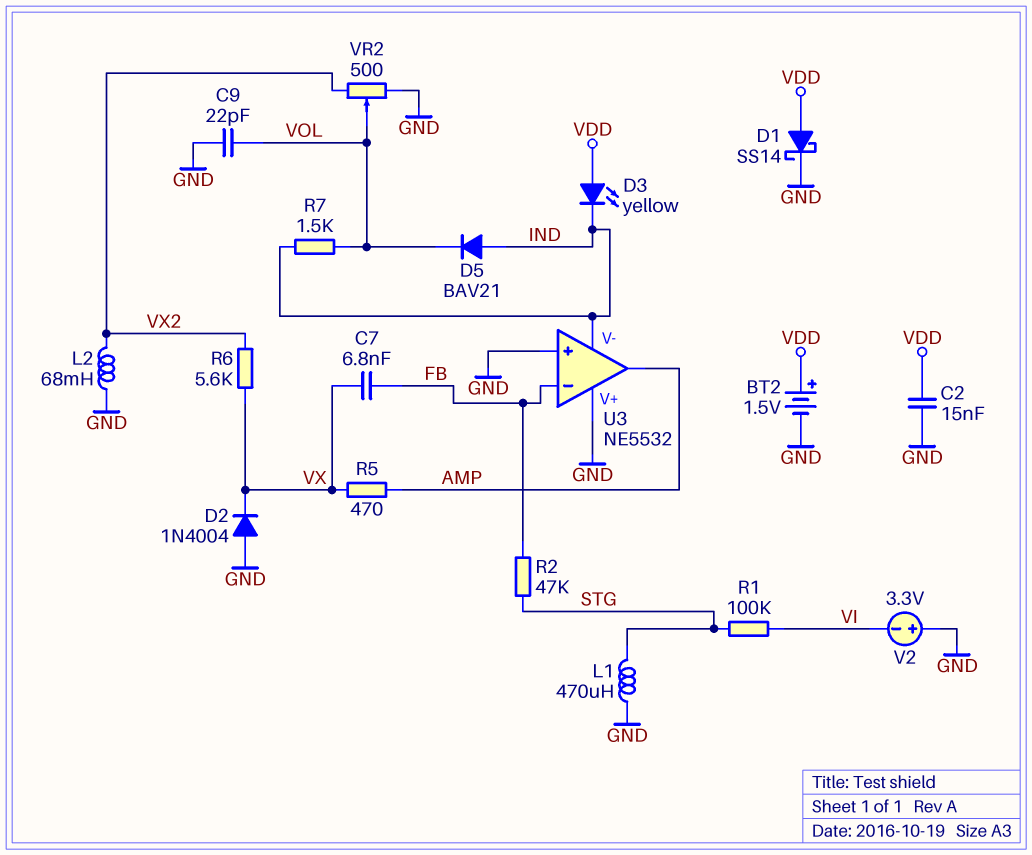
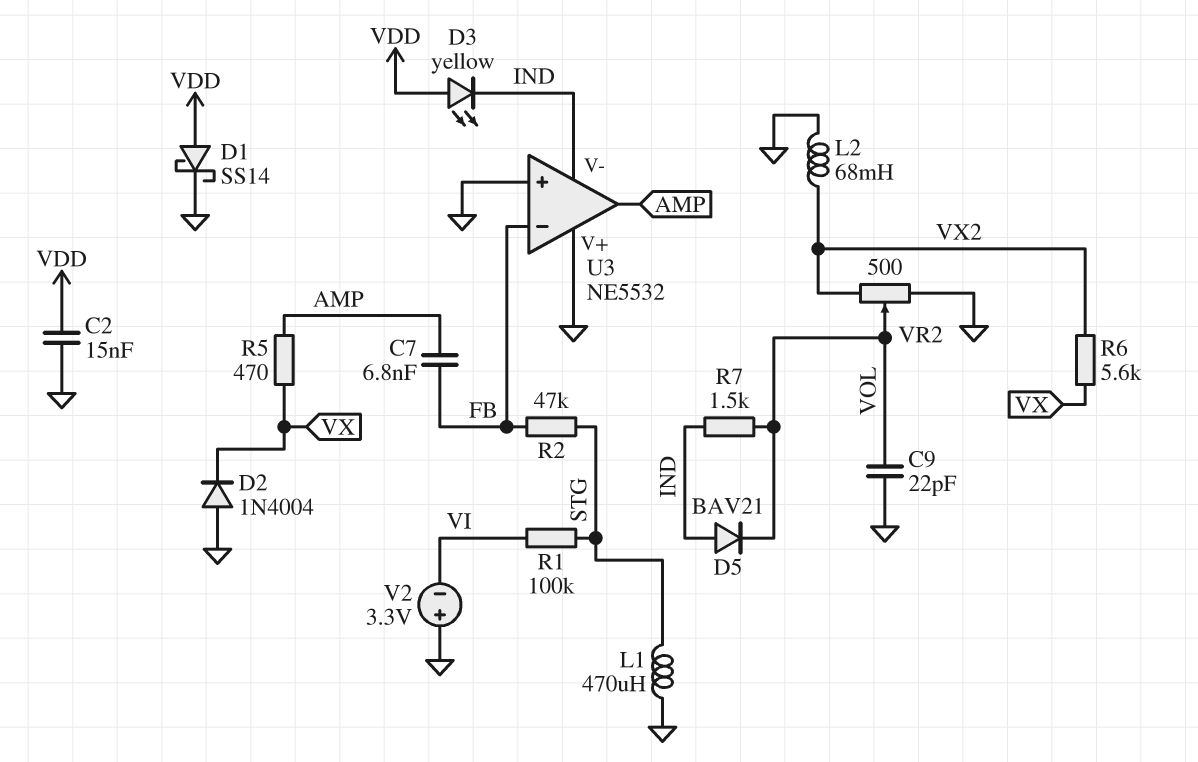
BT2: 1.5V (plus VDD, minus GND) -> none
C7: 6.8nF (FB, VX) -> 6.8nF (AMP, FB)

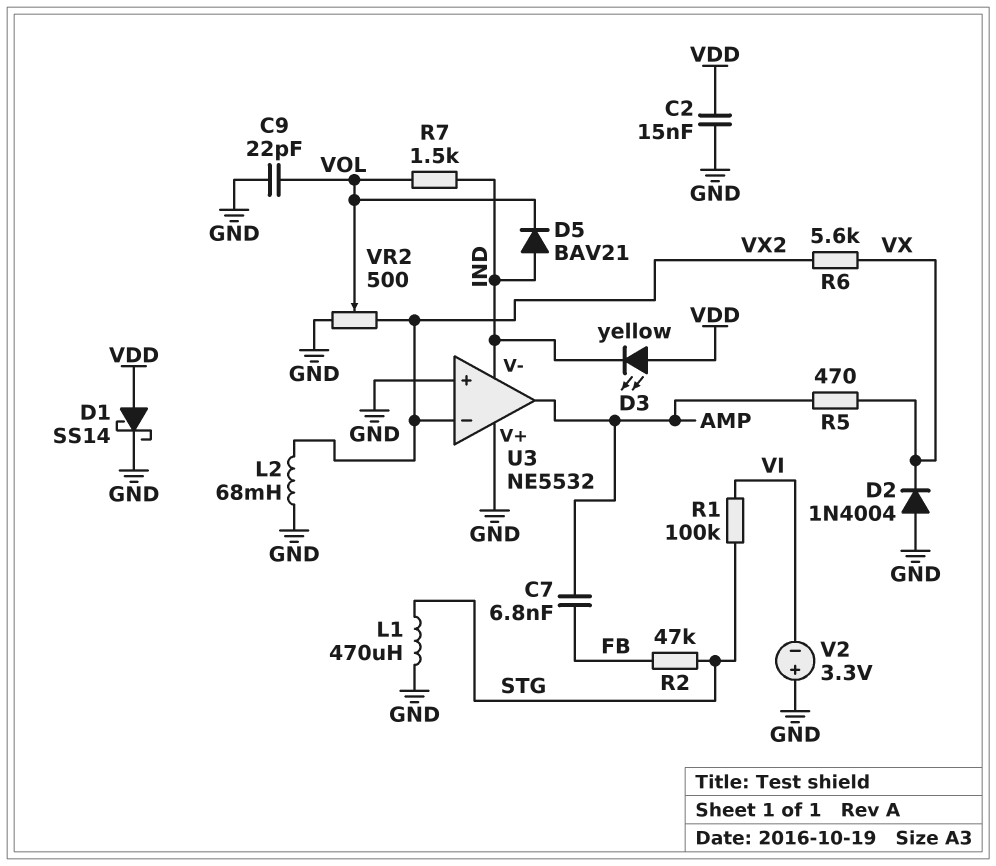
U3 pin in-: FB -> VX2

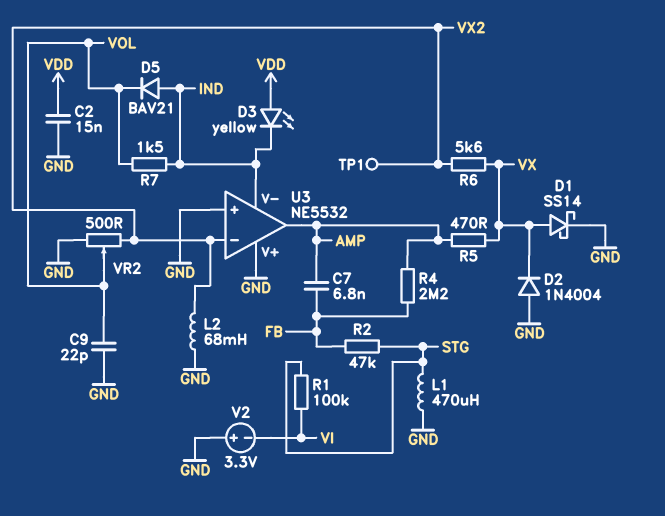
D1: schottky SS14 (A VDD, K GND) -> schottky SS14 (A VX, K GND)
R4: none -> 2.2M (AMP, FB)
TP1: none -> test point (VX2)

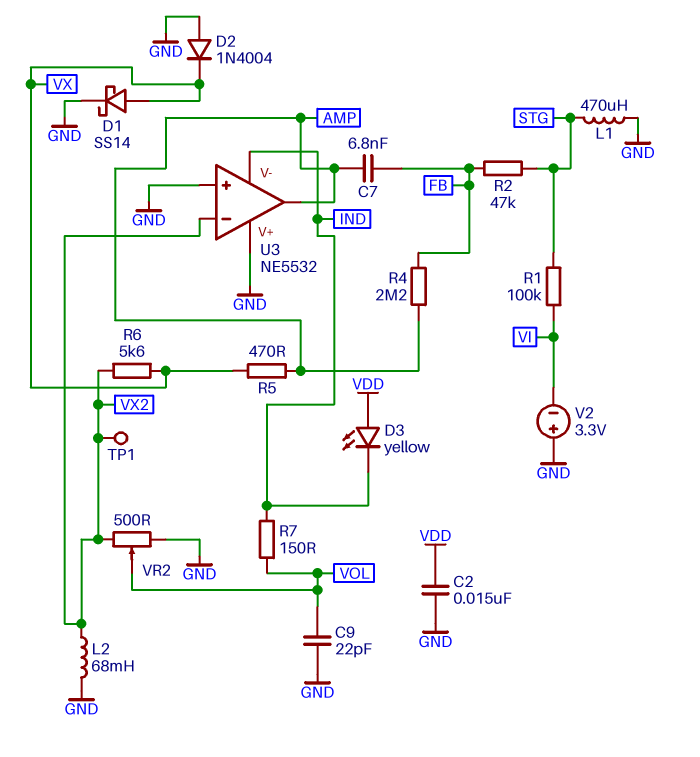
D5: diode BAV21 (A IND, K VOL) -> none
R7: 1.5k (IND, VOL) -> 150 (IND, VOL)

